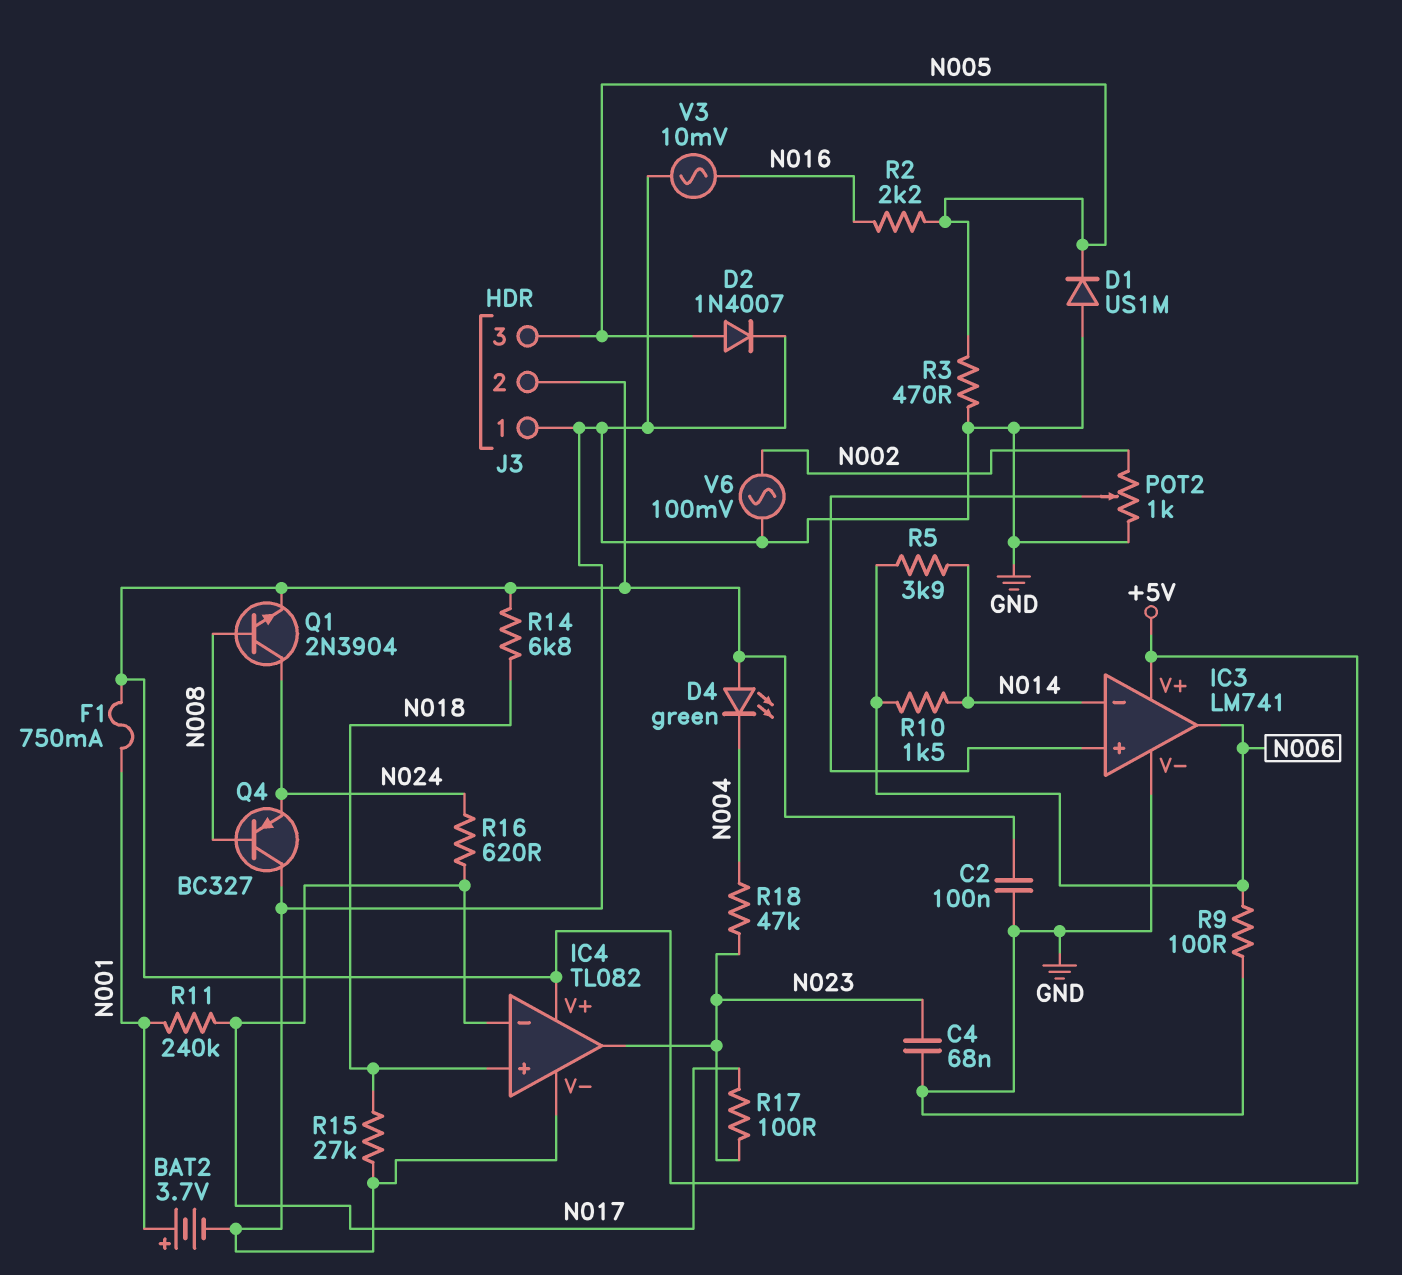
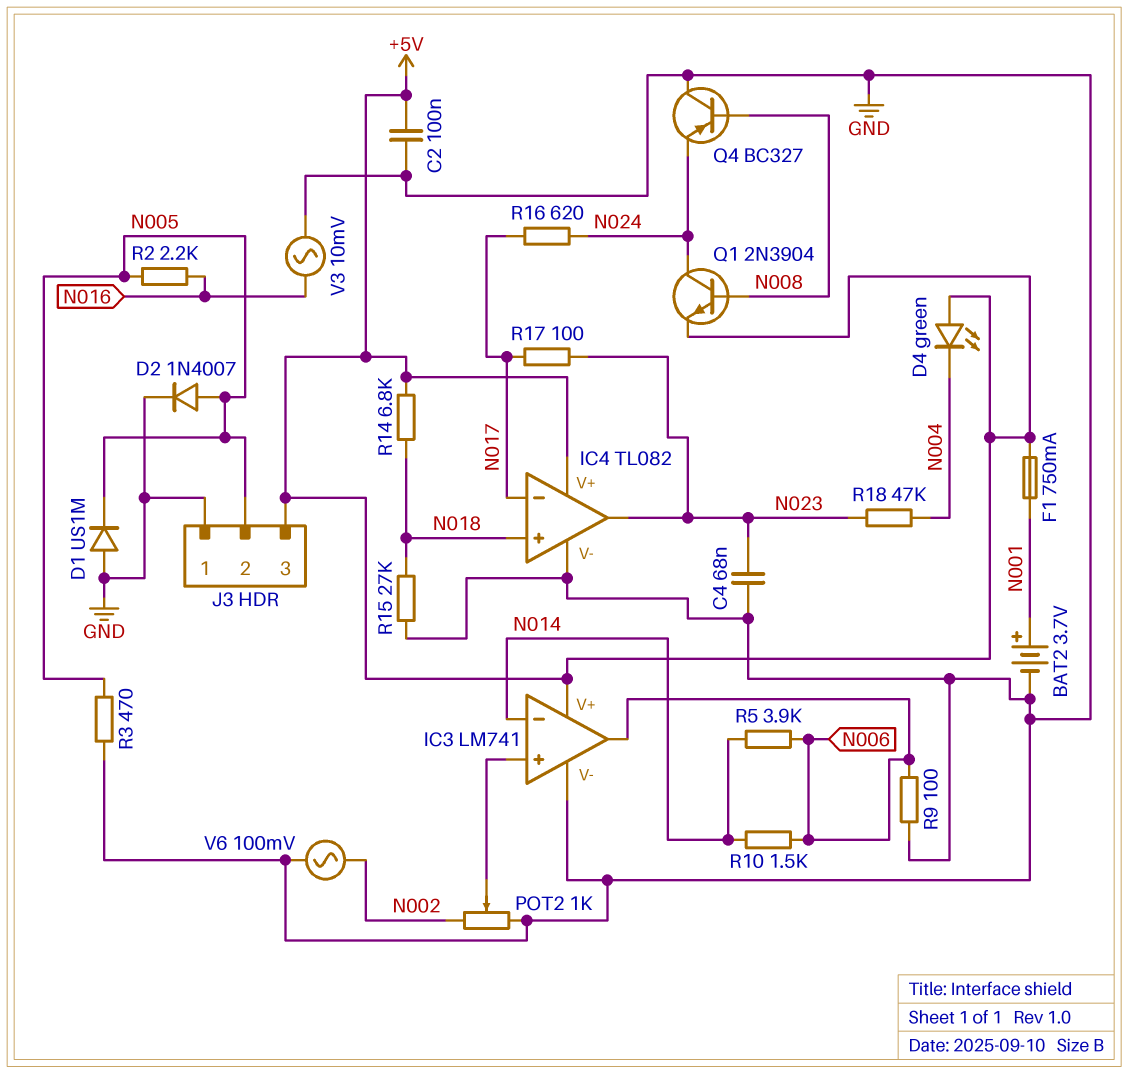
J3 pin 2: +5V -> N005
J3 pin 3: N005 -> +5V
R11: 240k (N001, N017) -> none

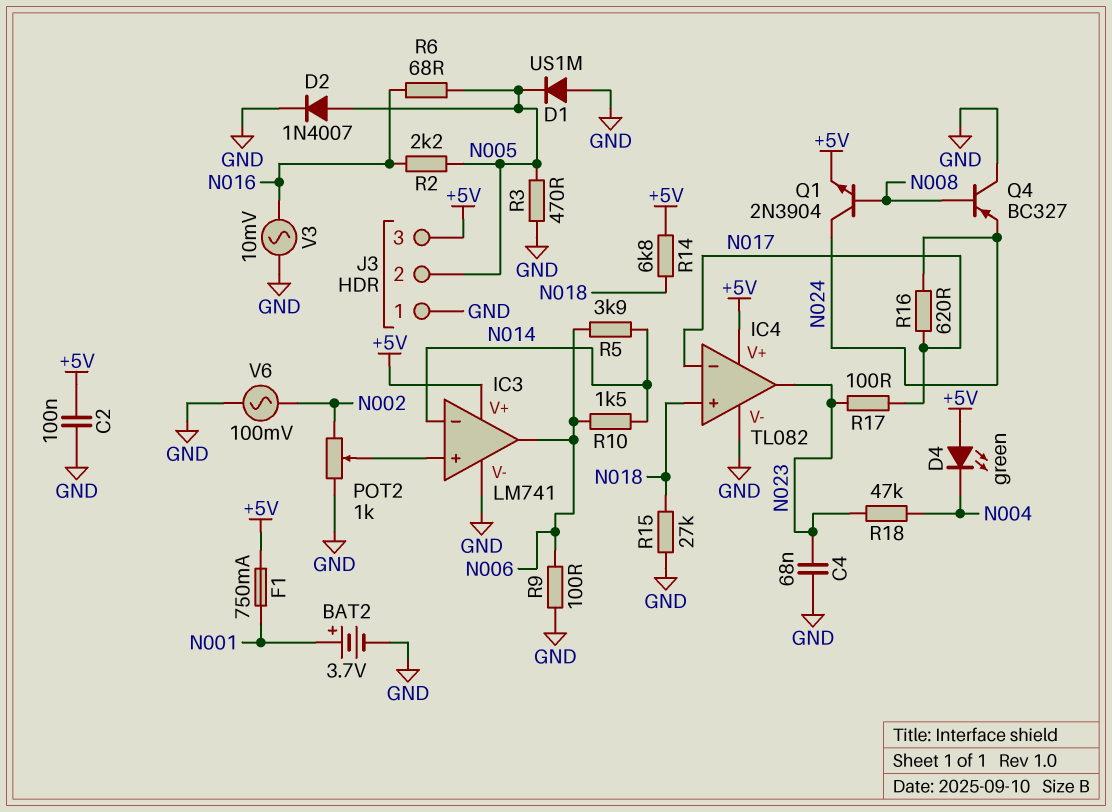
R6: none -> 68 (N005, N016)

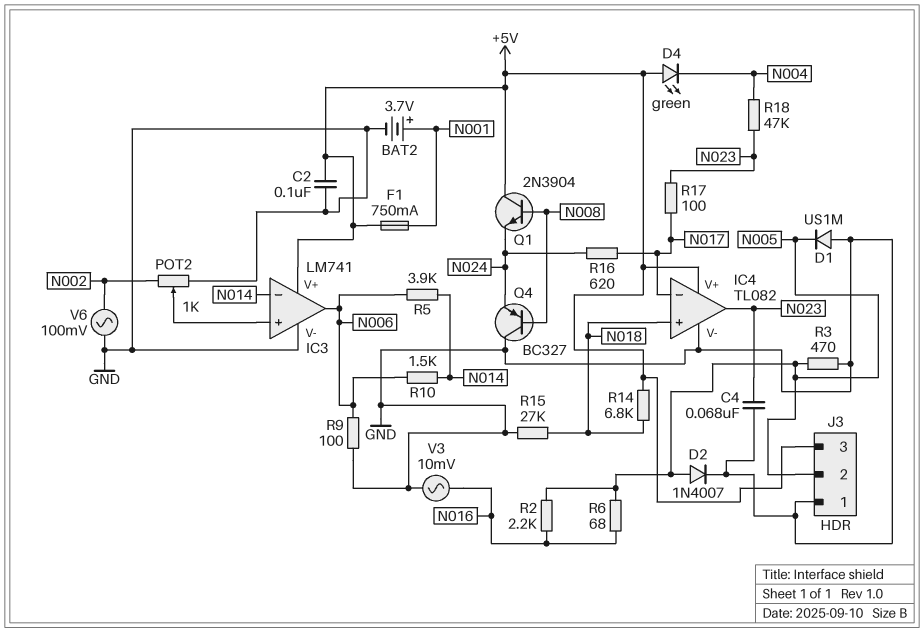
Q1: NPN 2N3904 (B N008, C N024, E +5V) -> NPN 2N3904 (B N008, C +5V, E N024)

